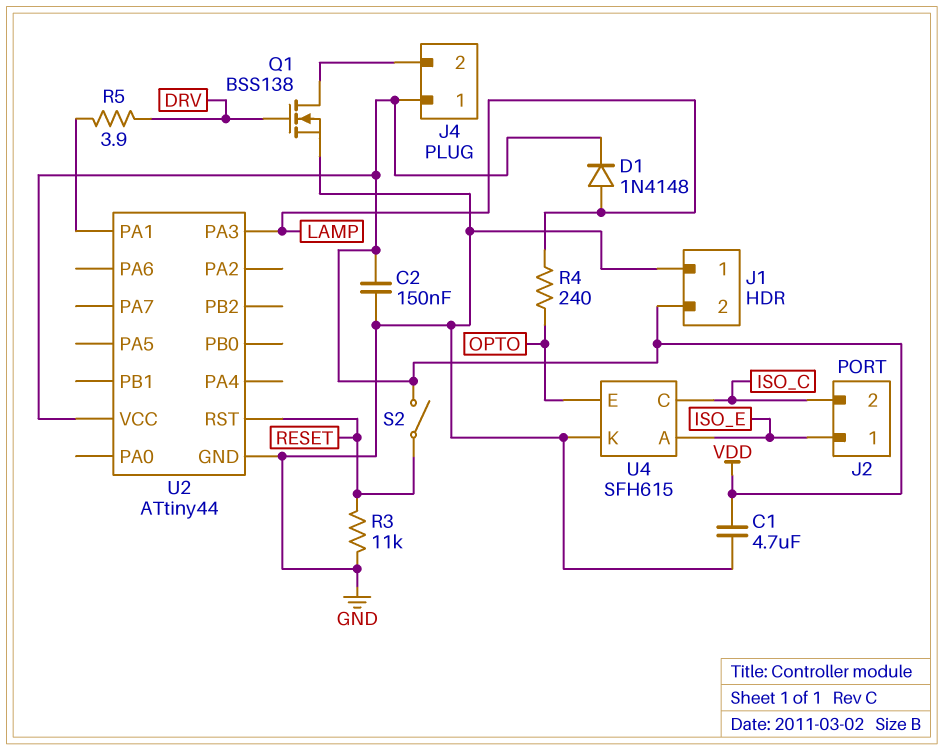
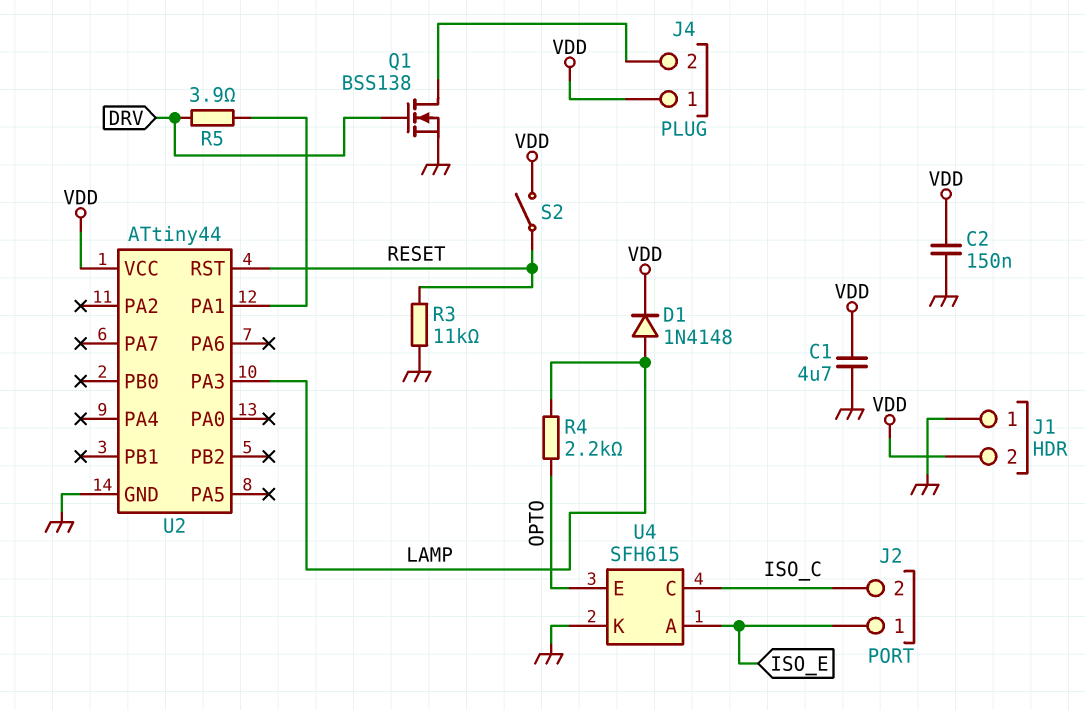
R4: 240 (LAMP, OPTO) -> 2.2k (LAMP, OPTO)

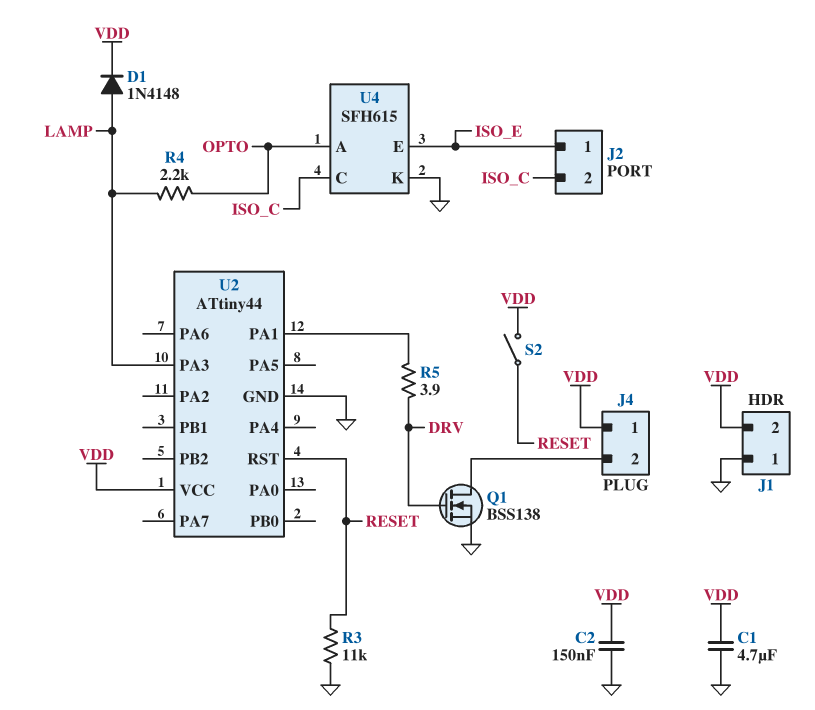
U4 pin A: ISO_E -> OPTO
U4 pin E: OPTO -> ISO_E

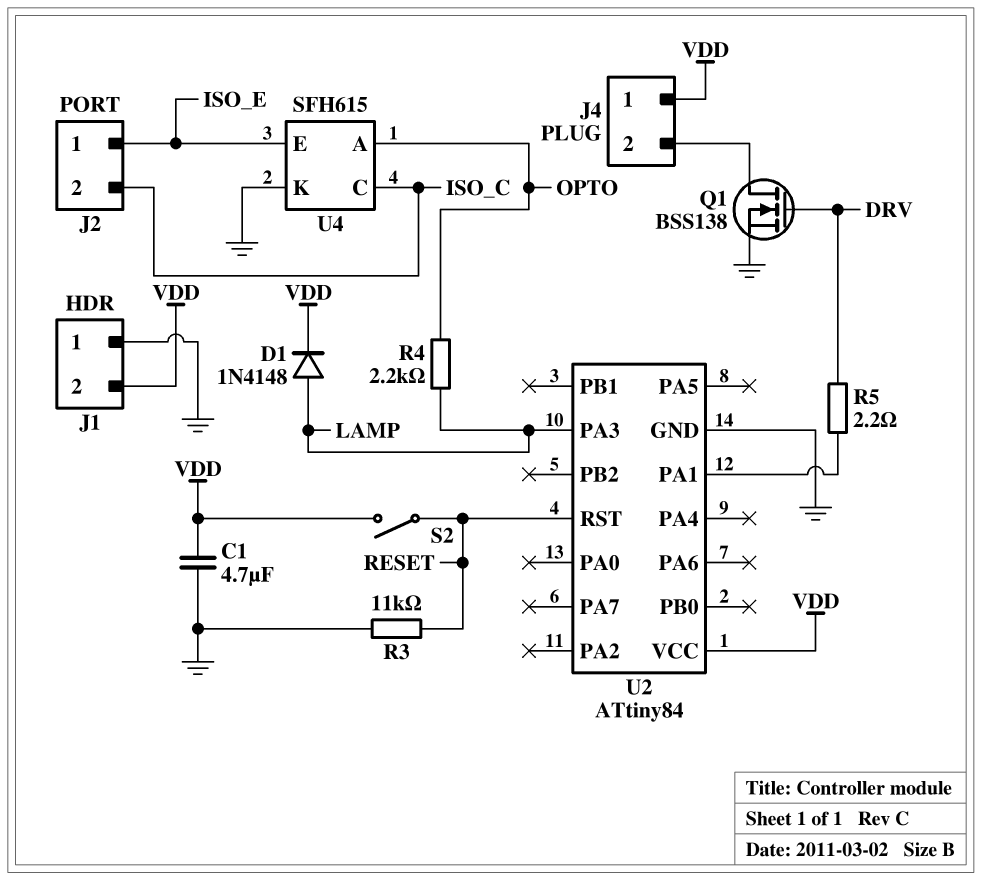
C2: 150nF (GND, VDD) -> none
R5: 3.9 (DRV, U2/PA1) -> 2.2 (DRV, U2/PA1)
U2: ATtiny44 -> ATtiny84

